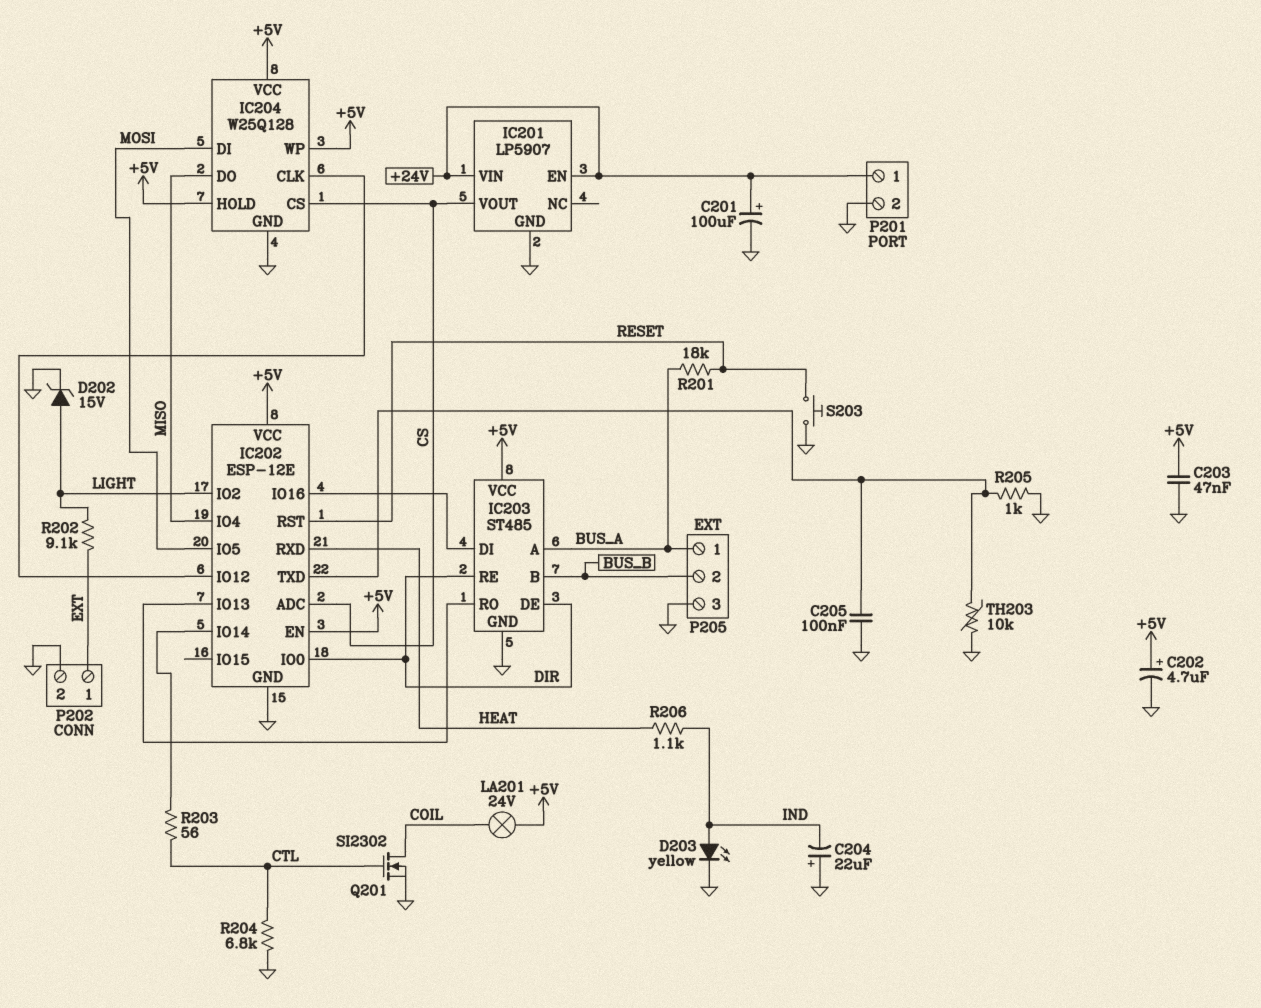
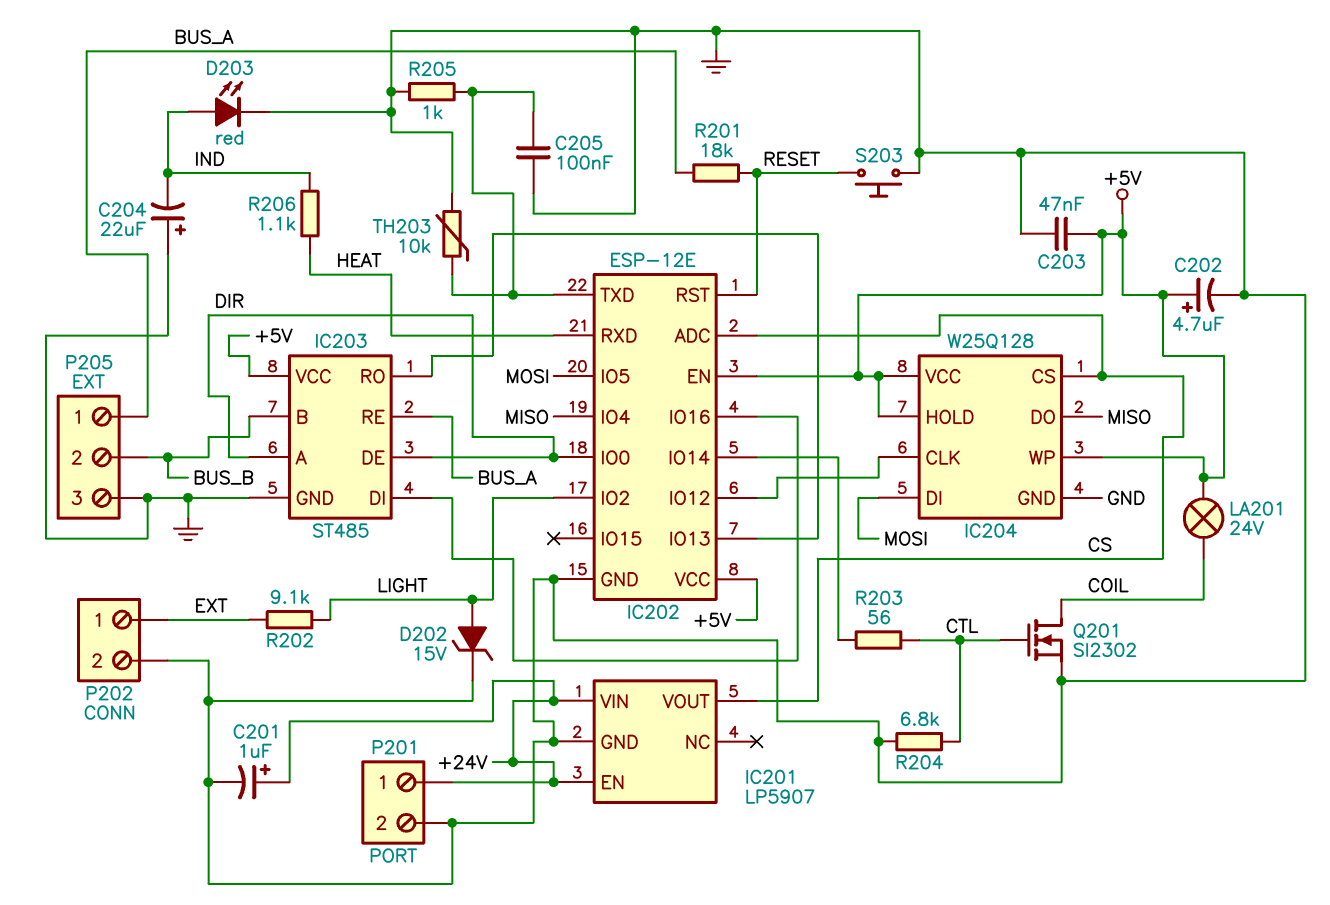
C201: 100uF (plus +24V, minus GND) -> 1uF (plus +24V, minus GND)
D203: LED yellow (A IND, K GND) -> LED red (A IND, K GND)
IC203 pin A: BUS_A -> DIR
IC203 pin RE: DIR -> BUS_A

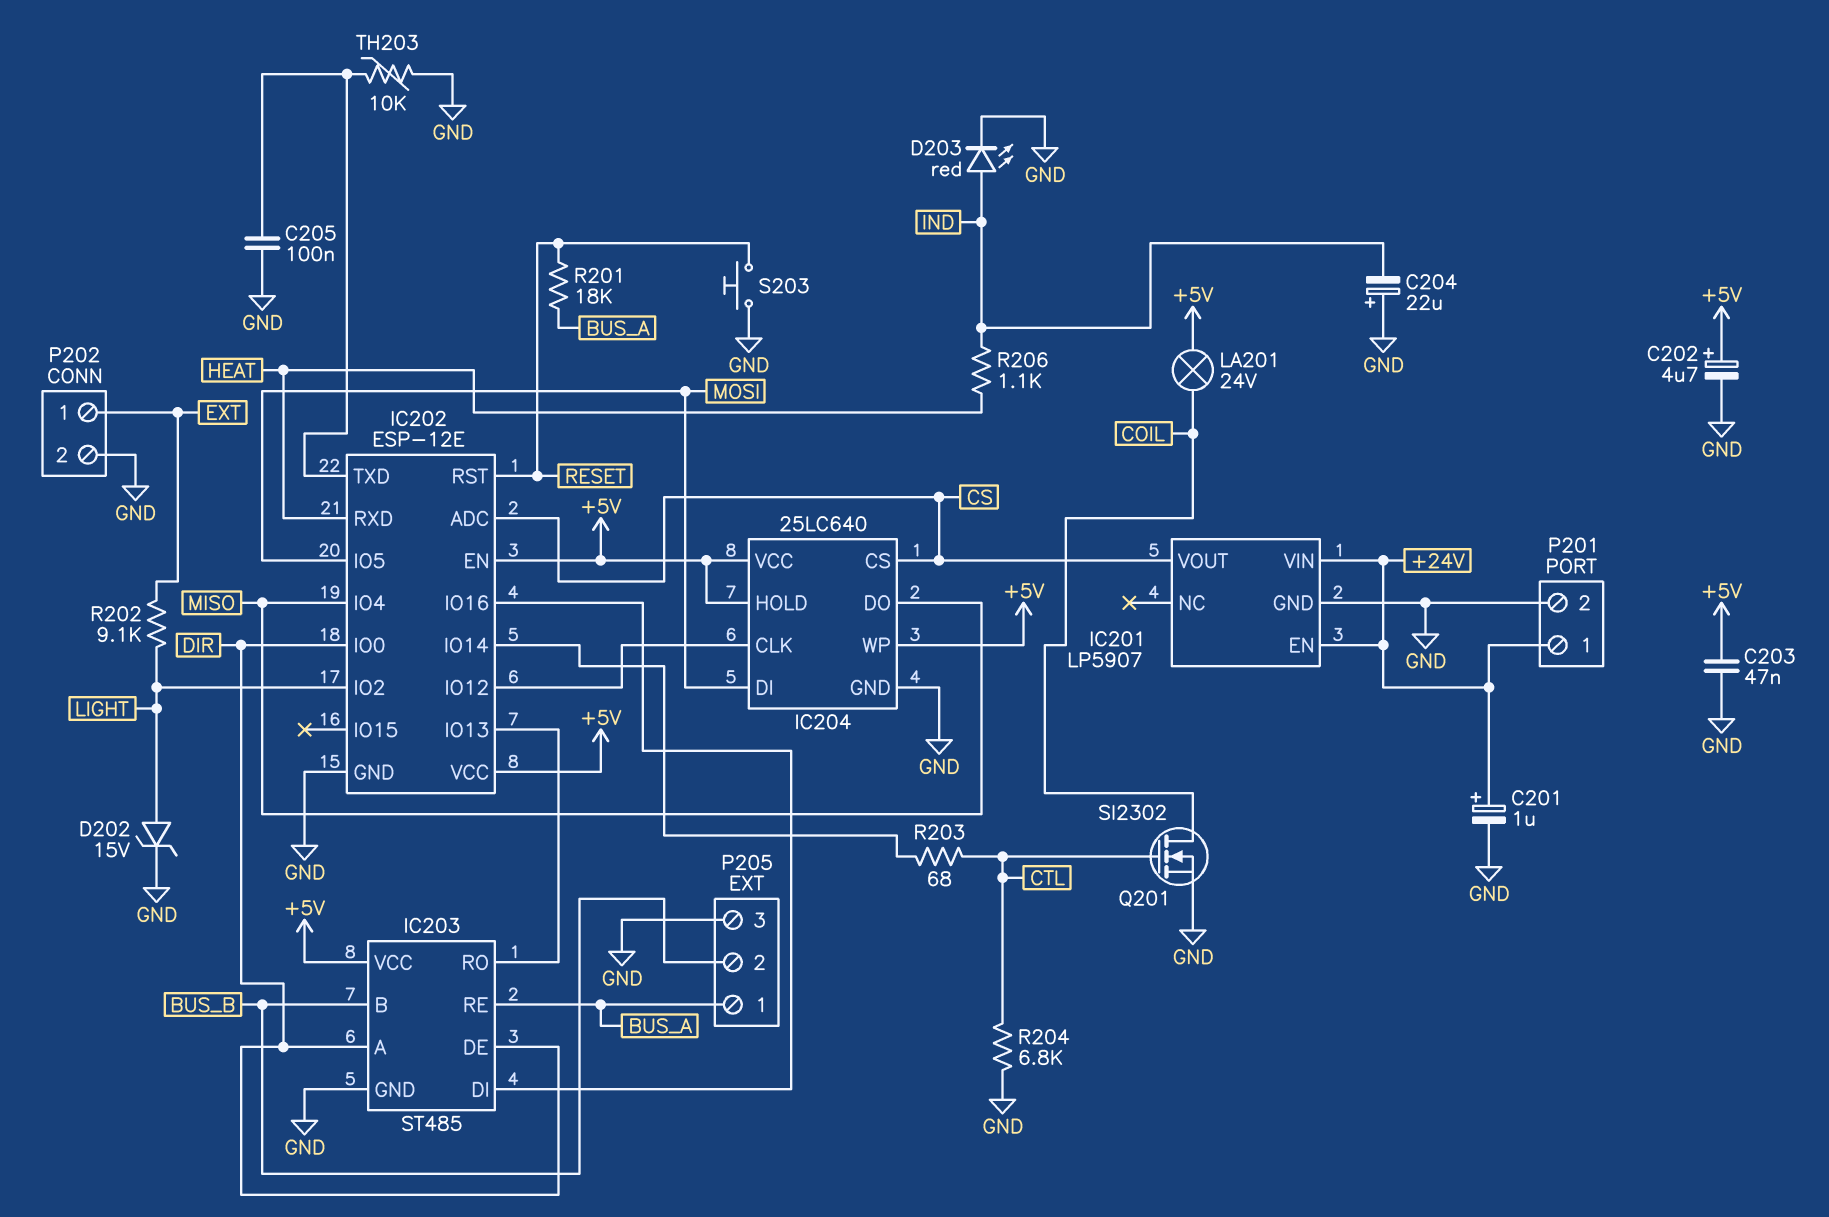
IC204: W25Q128 -> 25LC640
R203: 56 (CTL, IC202/IO14) -> 68 (CTL, IC202/IO14)
R205: 1k (GND, IC202/TXD) -> none

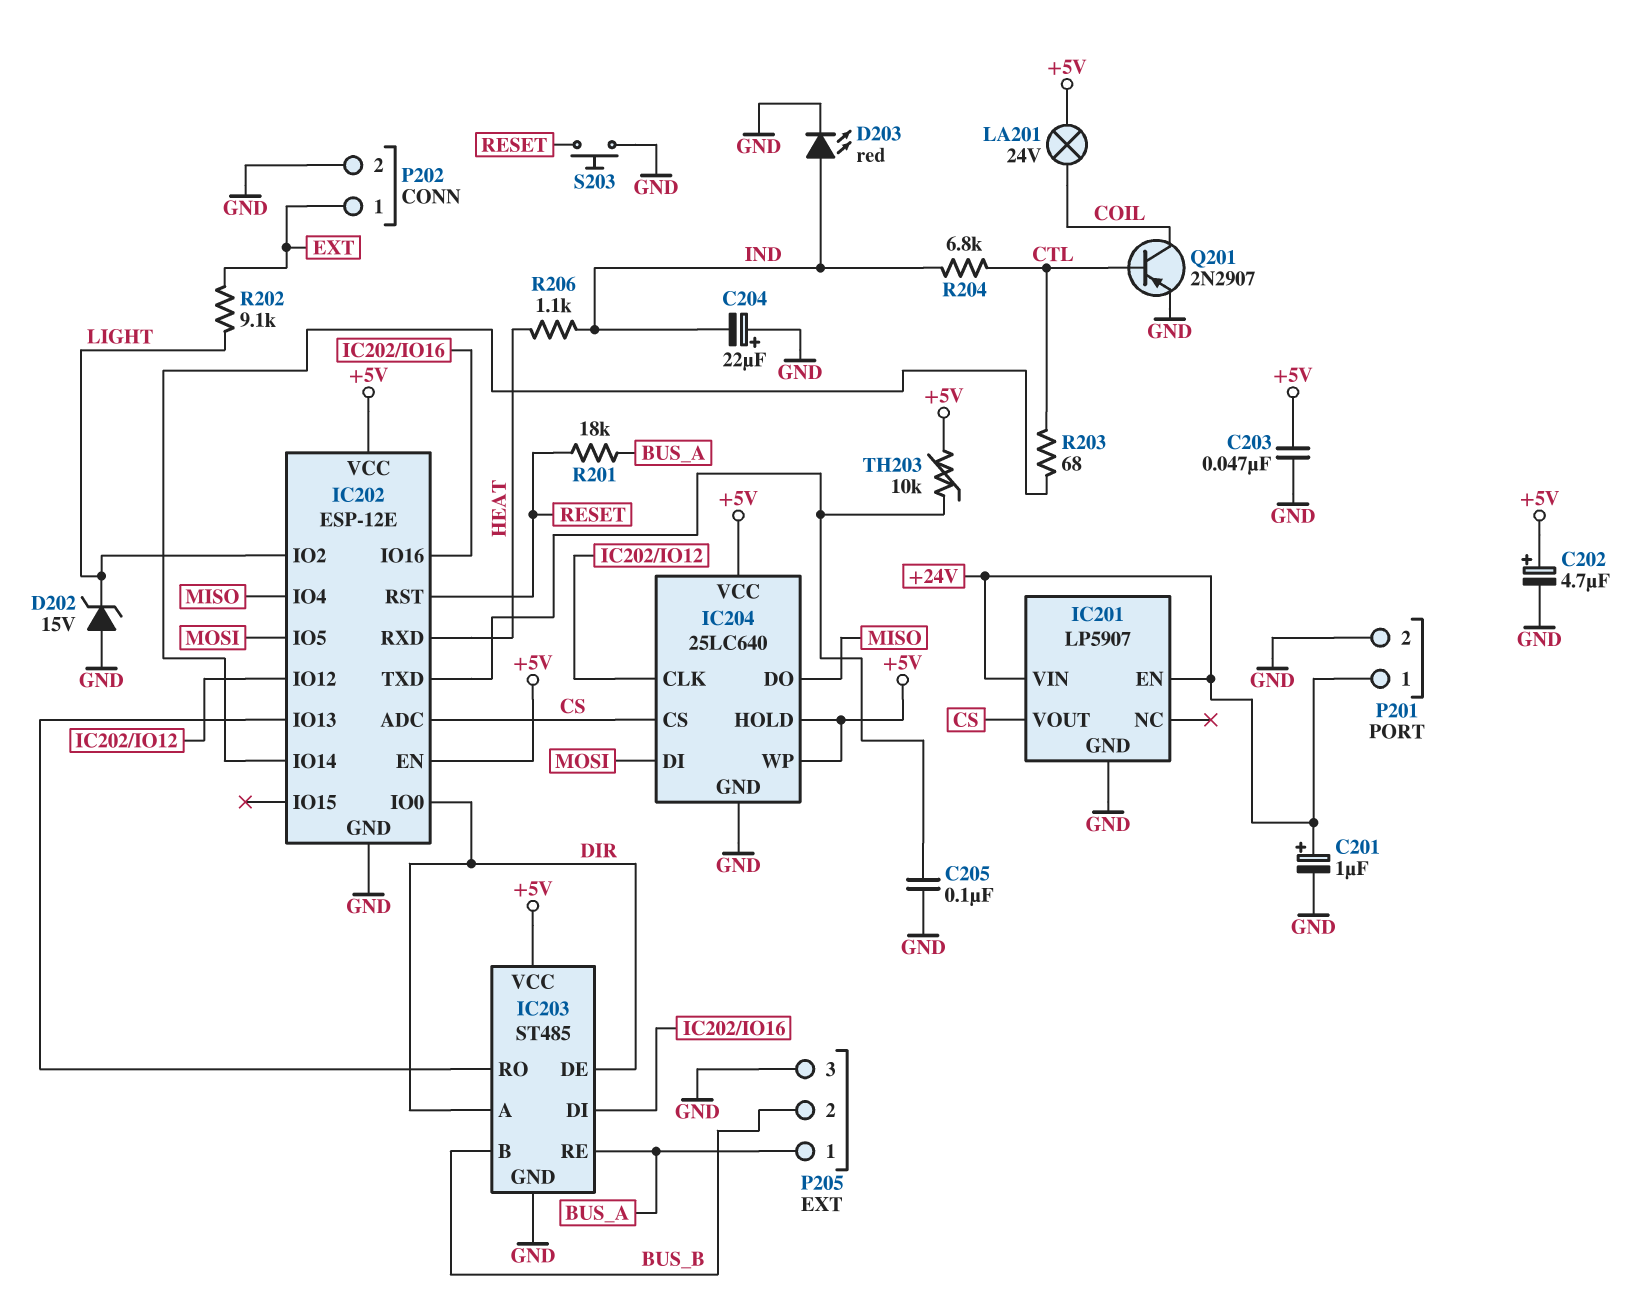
D202: zener 15V (A LIGHT, K GND) -> zener 15V (A GND, K LIGHT)
Q201: NMOS SI2302 (G CTL, D COIL, S GND) -> PNP 2N2907 (B CTL, C COIL, E GND)
R204: 6.8k (CTL, GND) -> 6.8k (CTL, IND)
TH203: 10k (GND, IC202/TXD) -> 10k (+5V, IC202/TXD)

